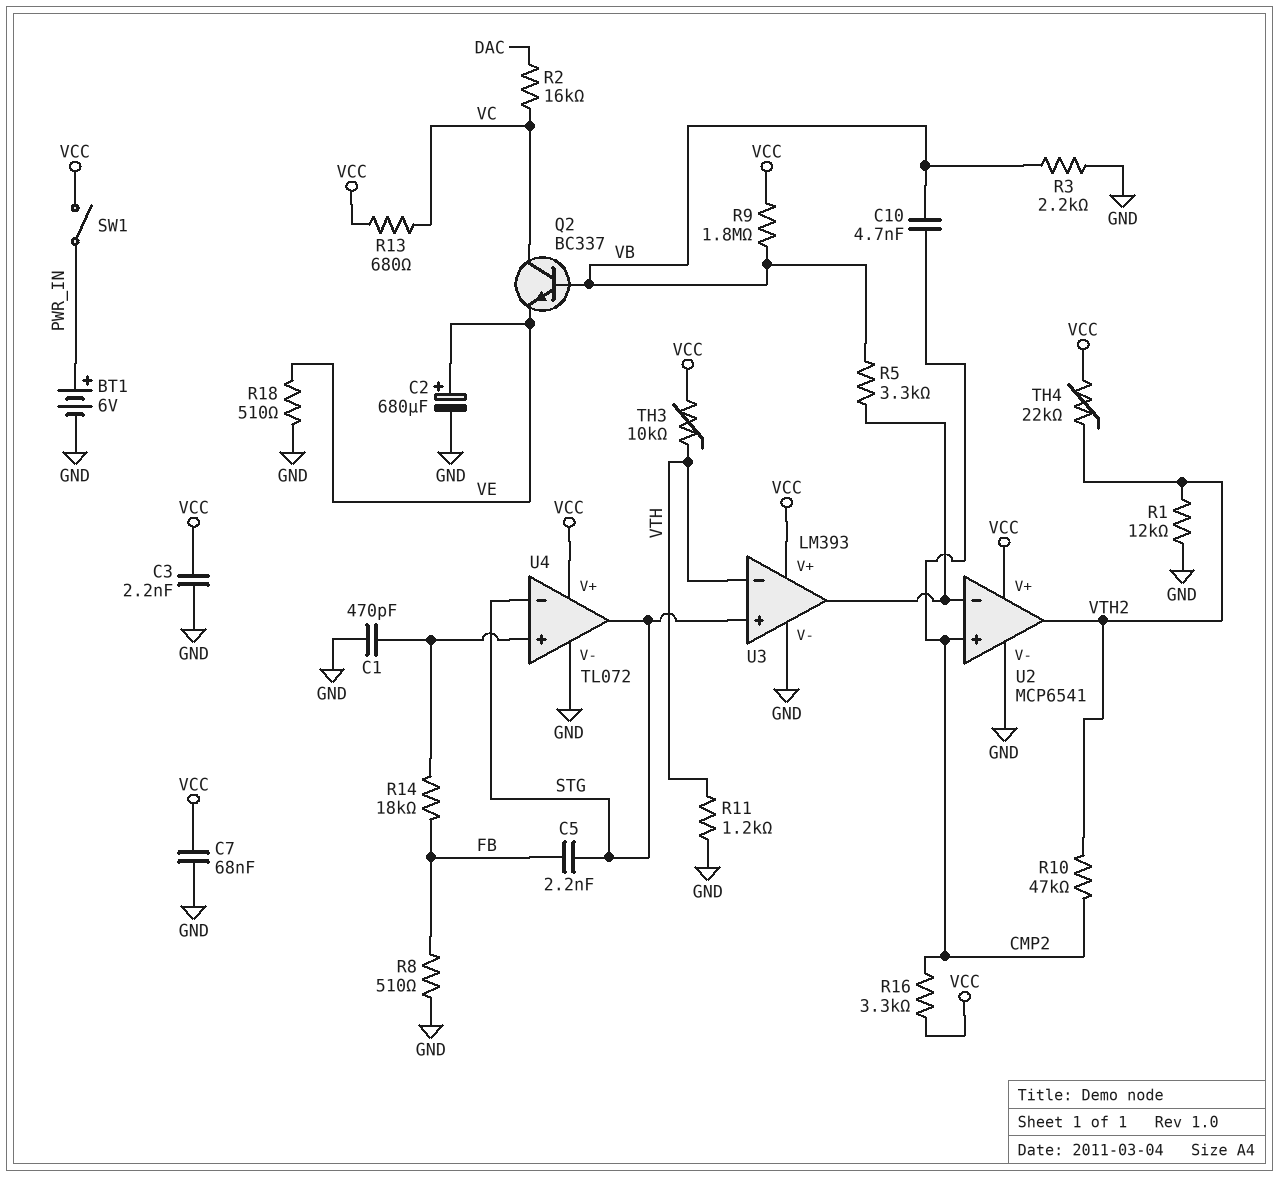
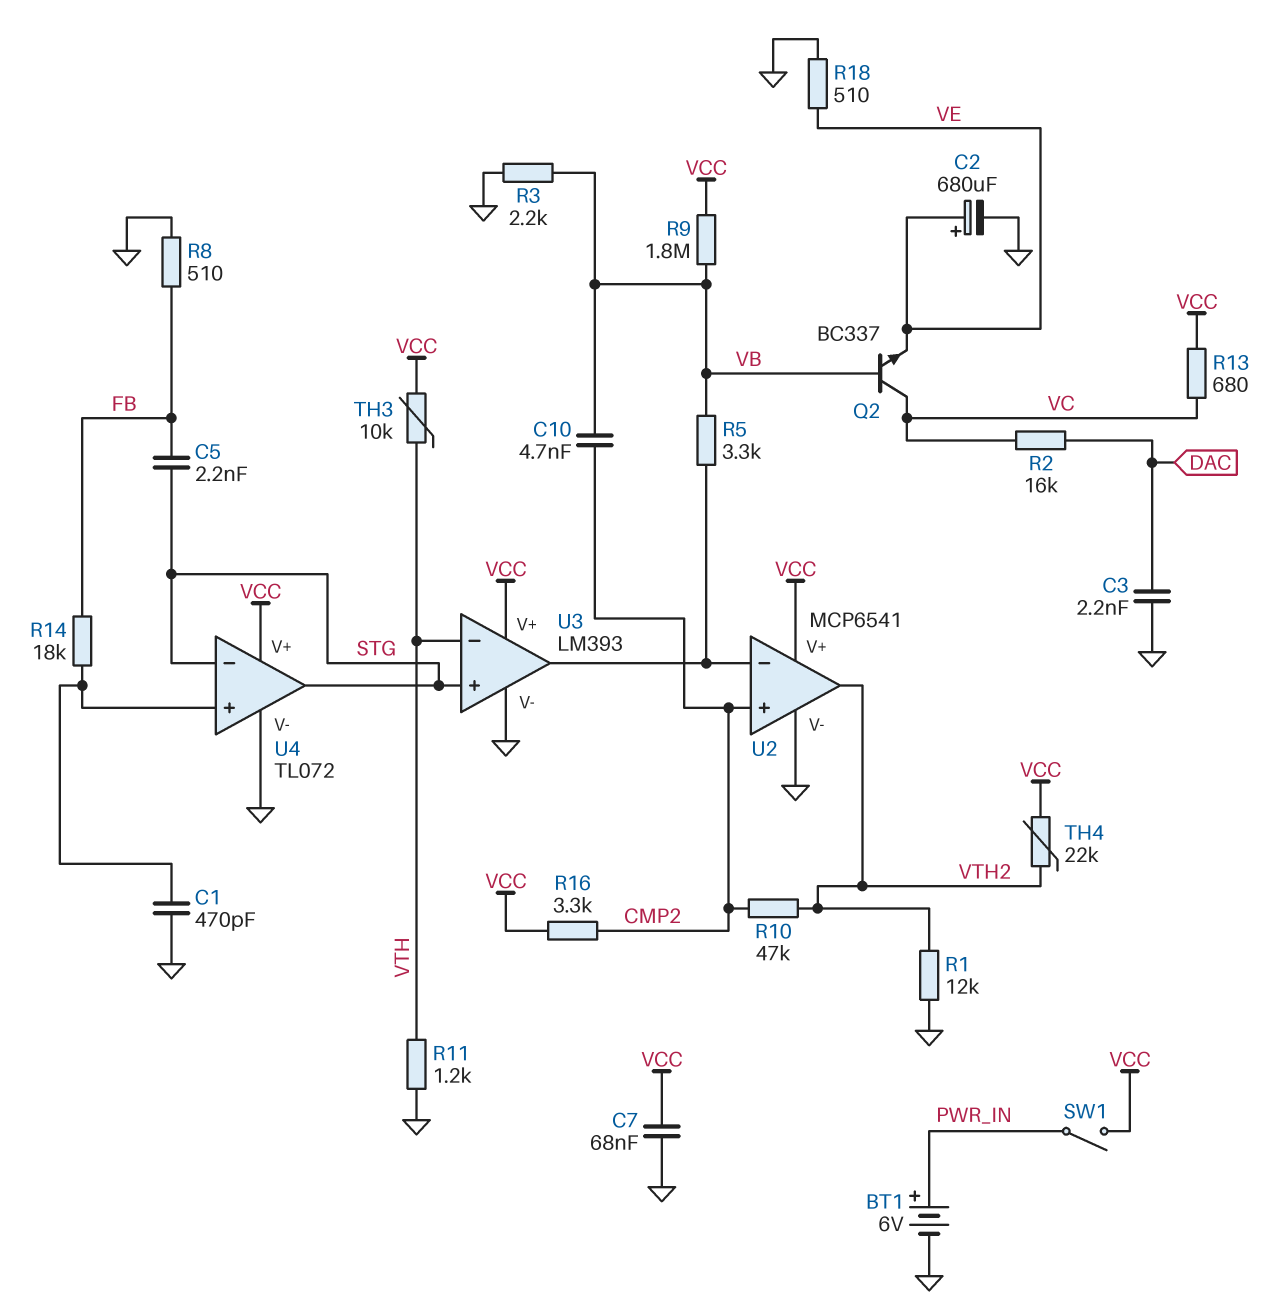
C3: 2.2nF (GND, VCC) -> 2.2nF (DAC, GND)

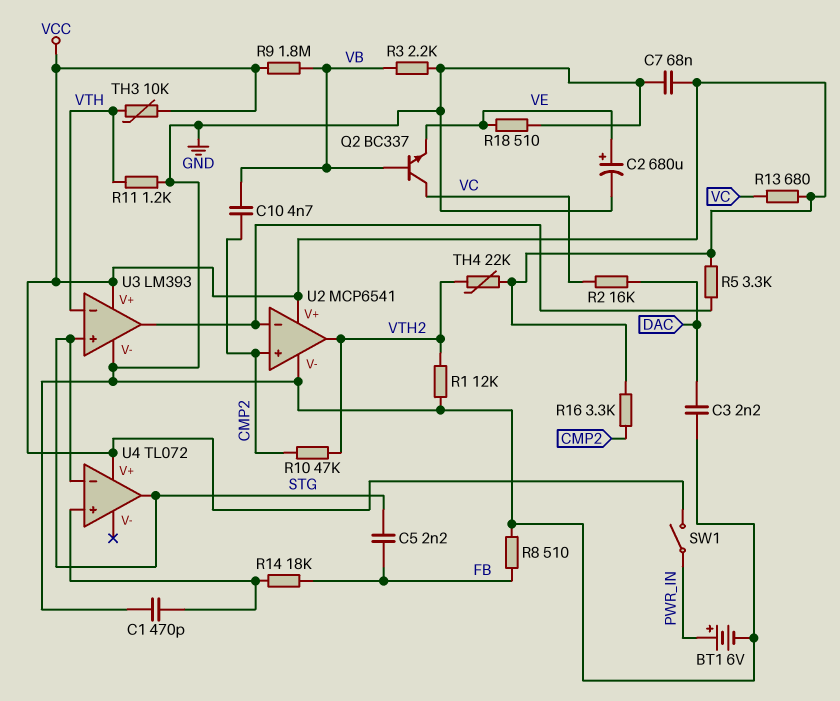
R5: 3.3k (U2/in-, VB) -> 3.3k (U2/in-, VCC)
U4 pin V-: GND -> none

